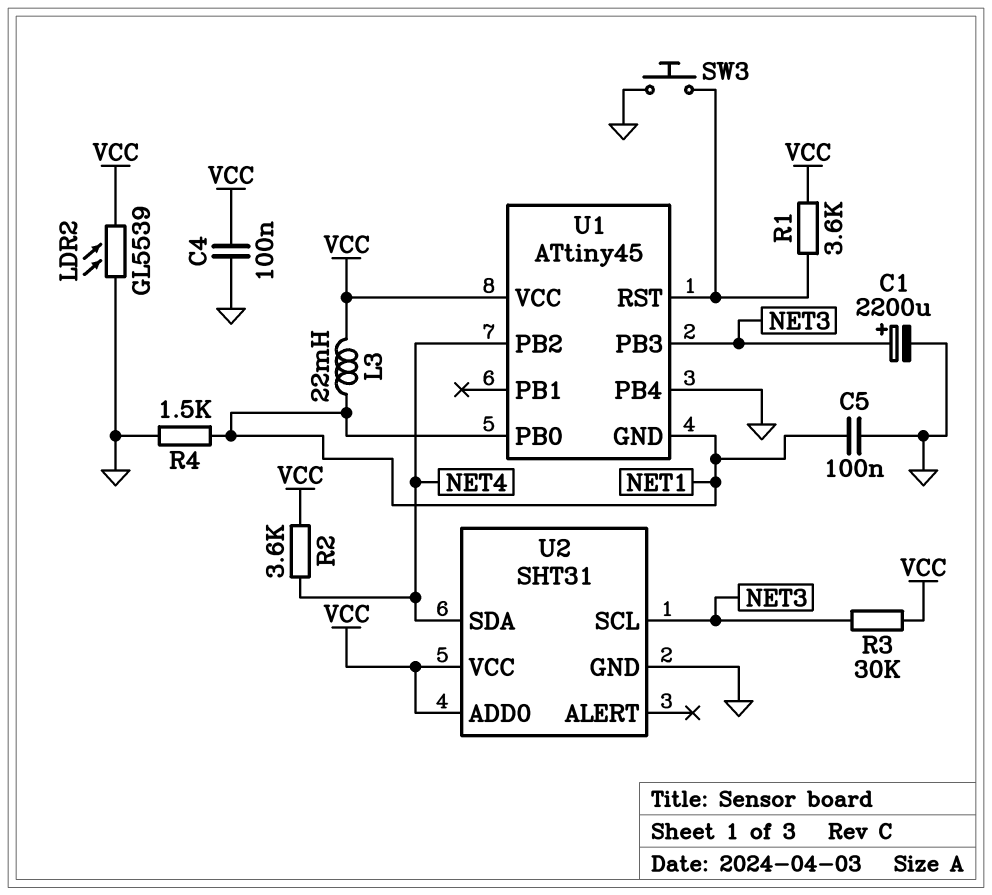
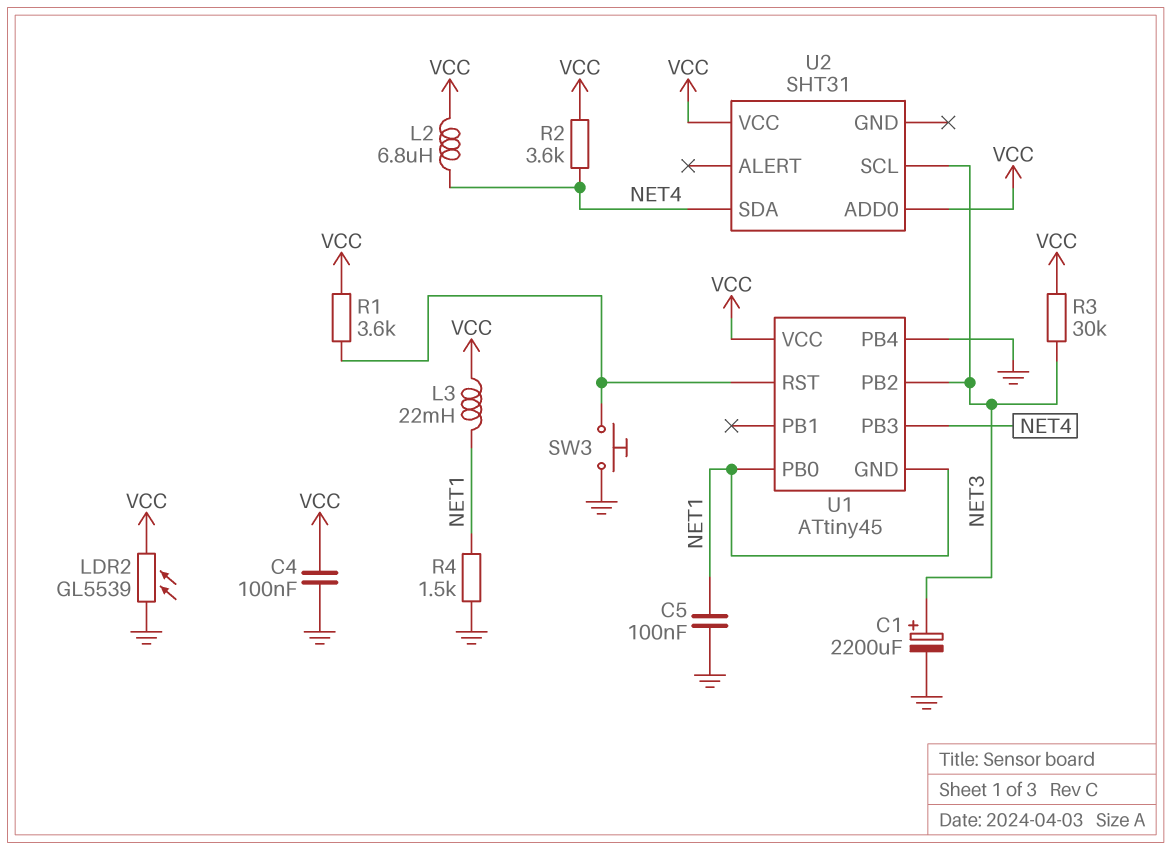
L2: none -> 6.8uH (NET4, VCC)
U1 pin PB2: NET4 -> NET3
U1 pin PB3: NET3 -> NET4
U2 pin GND: GND -> none

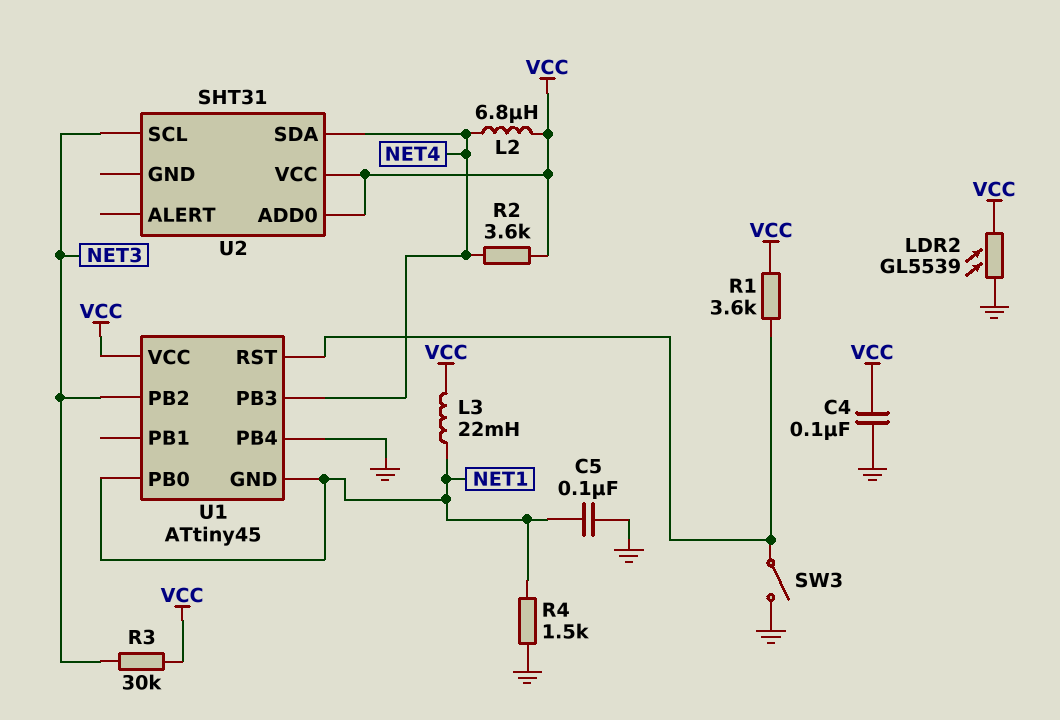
C1: 2200uF (plus NET3, minus GND) -> none
SW3: button (GND, U1/RST) -> switch (GND, U1/RST)

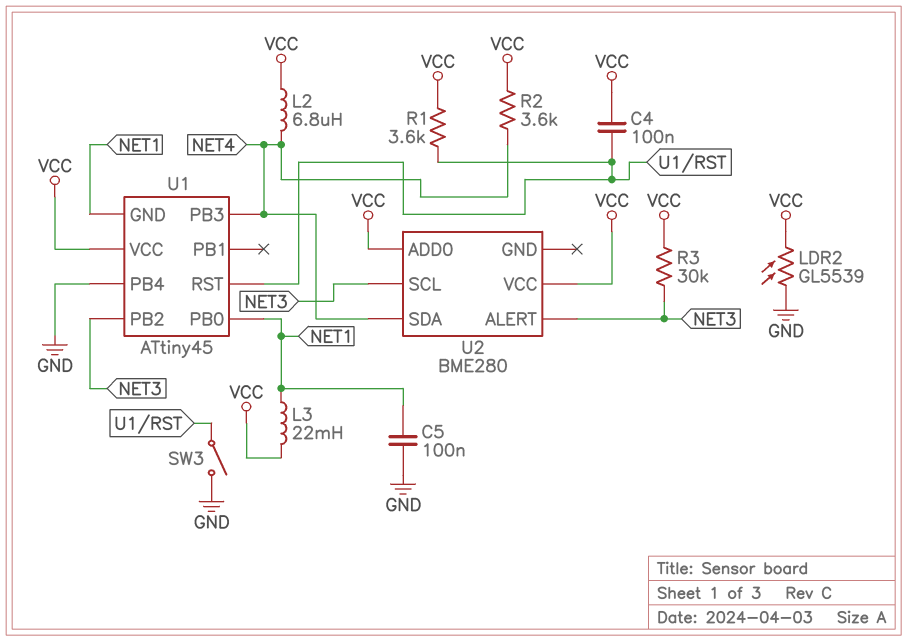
C4: 100nF (GND, VCC) -> 100nF (U1/RST, VCC)
R4: 1.5k (GND, NET1) -> none
U2: SHT31 -> BME280
U2 pin ALERT: none -> NET3

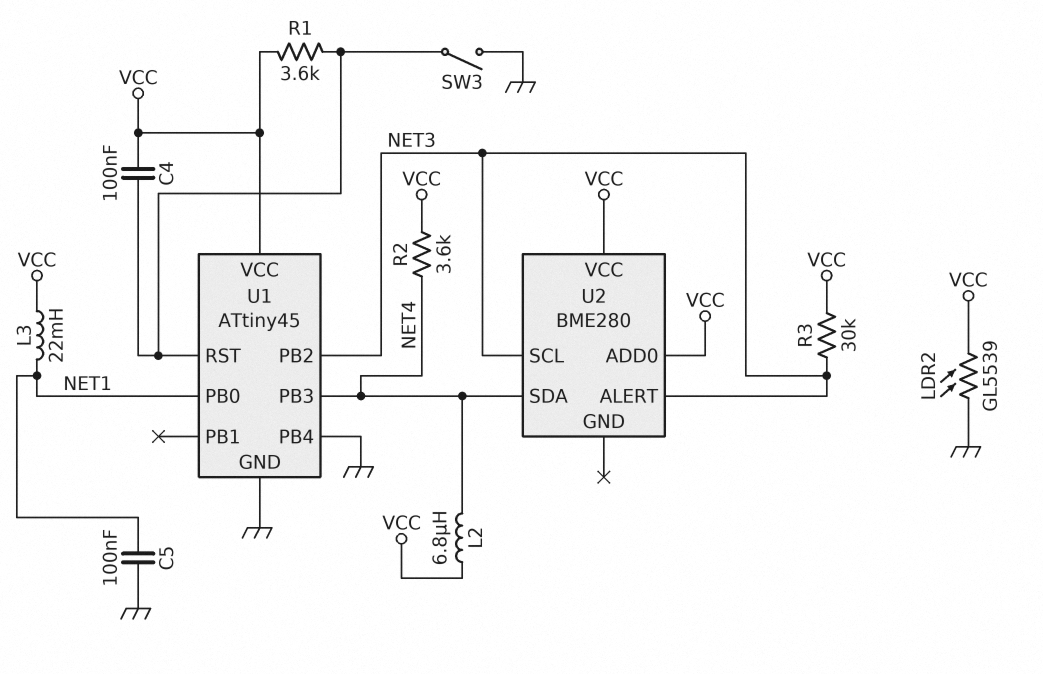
U1 pin GND: NET1 -> GND

